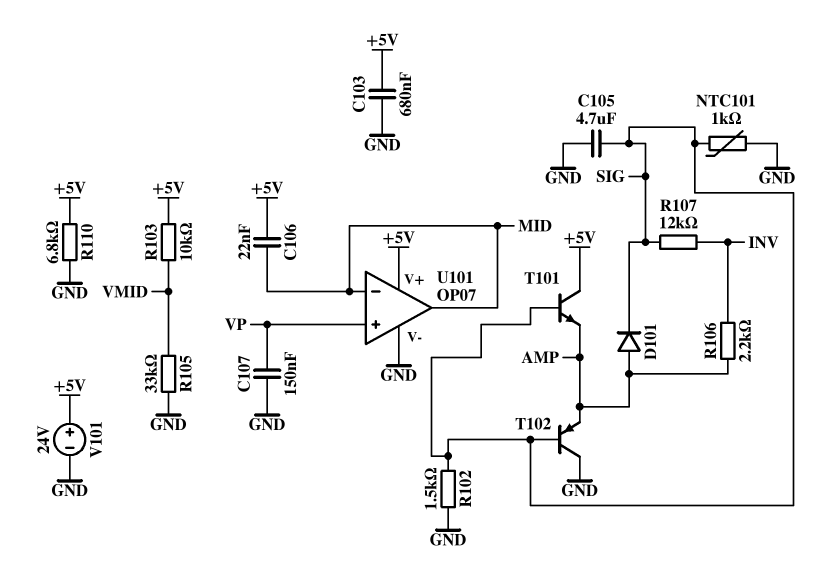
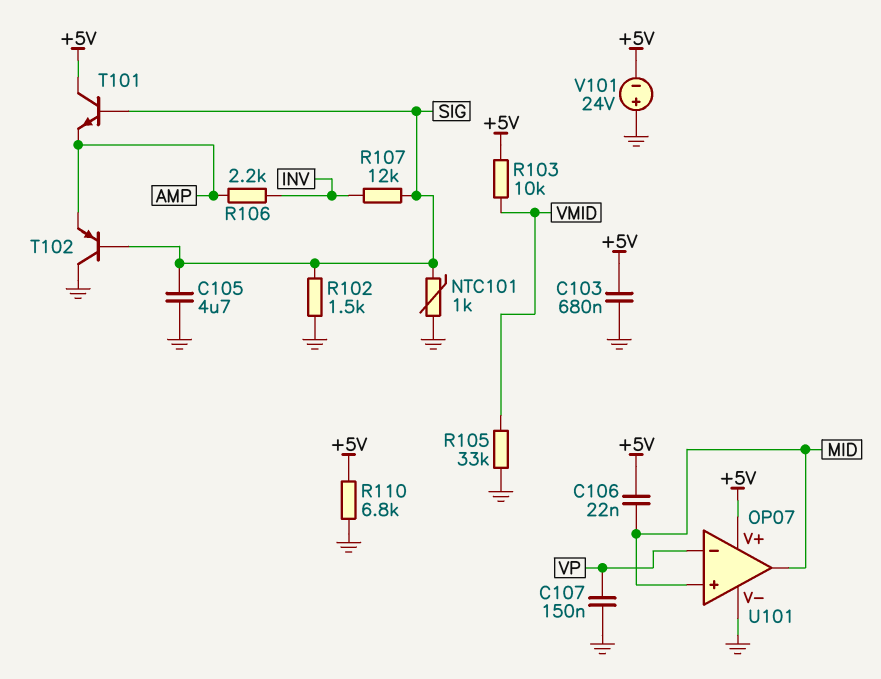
D101: diode (A AMP, K SIG) -> none
U101 pin in+: VP -> MID
U101 pin in-: MID -> VP
V101: 24V (plus +5V, minus GND) -> 24V (plus GND, minus +5V)

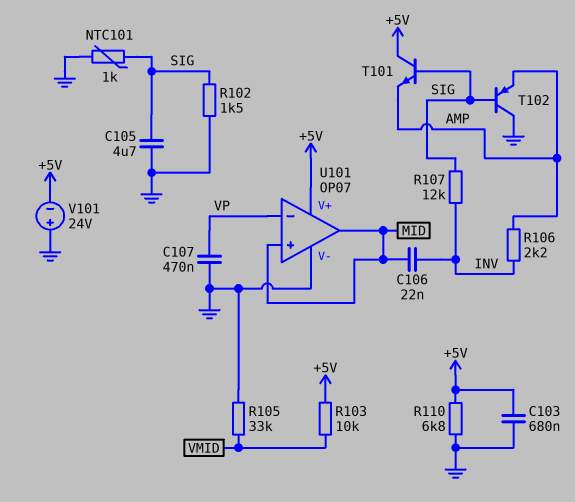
C106: 22nF (+5V, MID) -> 22nF (INV, MID)
C107: 150nF (GND, VP) -> 470nF (GND, VP)

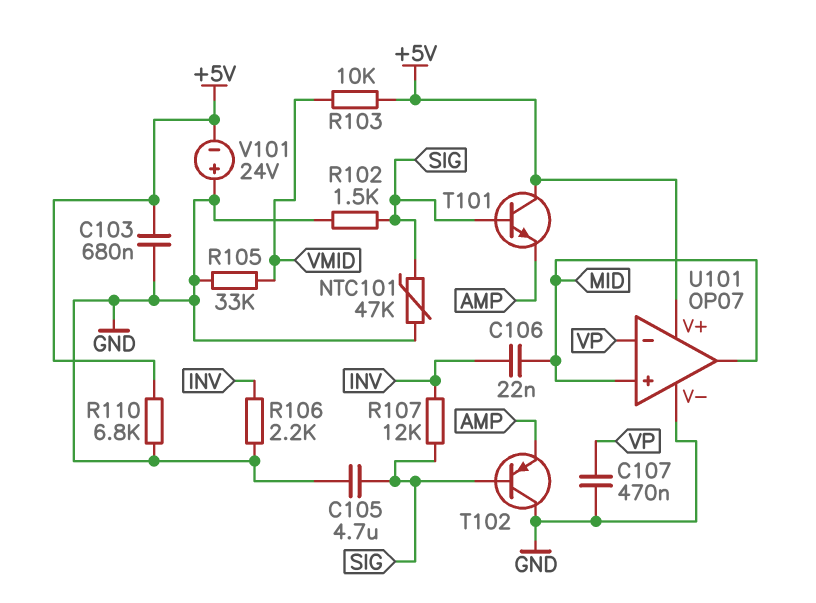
NTC101: 1k (GND, SIG) -> 47k (GND, SIG)
R106: 2.2k (AMP, INV) -> 2.2k (GND, INV)

